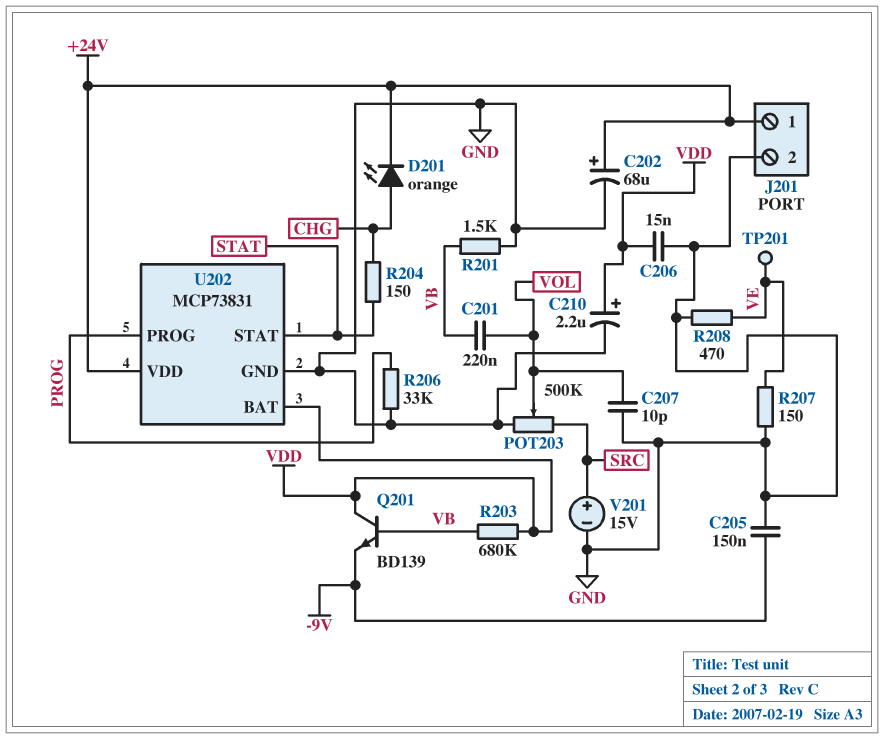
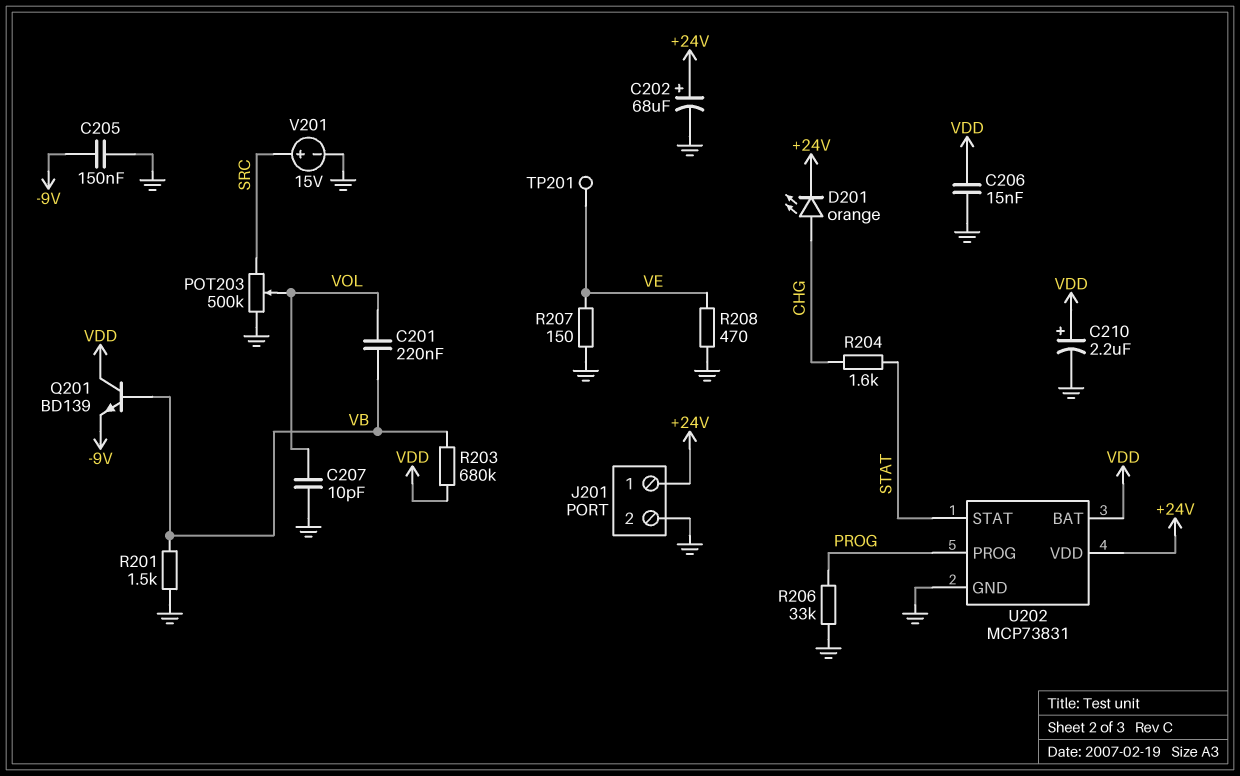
R204: 150 (CHG, STAT) -> 1.6k (CHG, STAT)

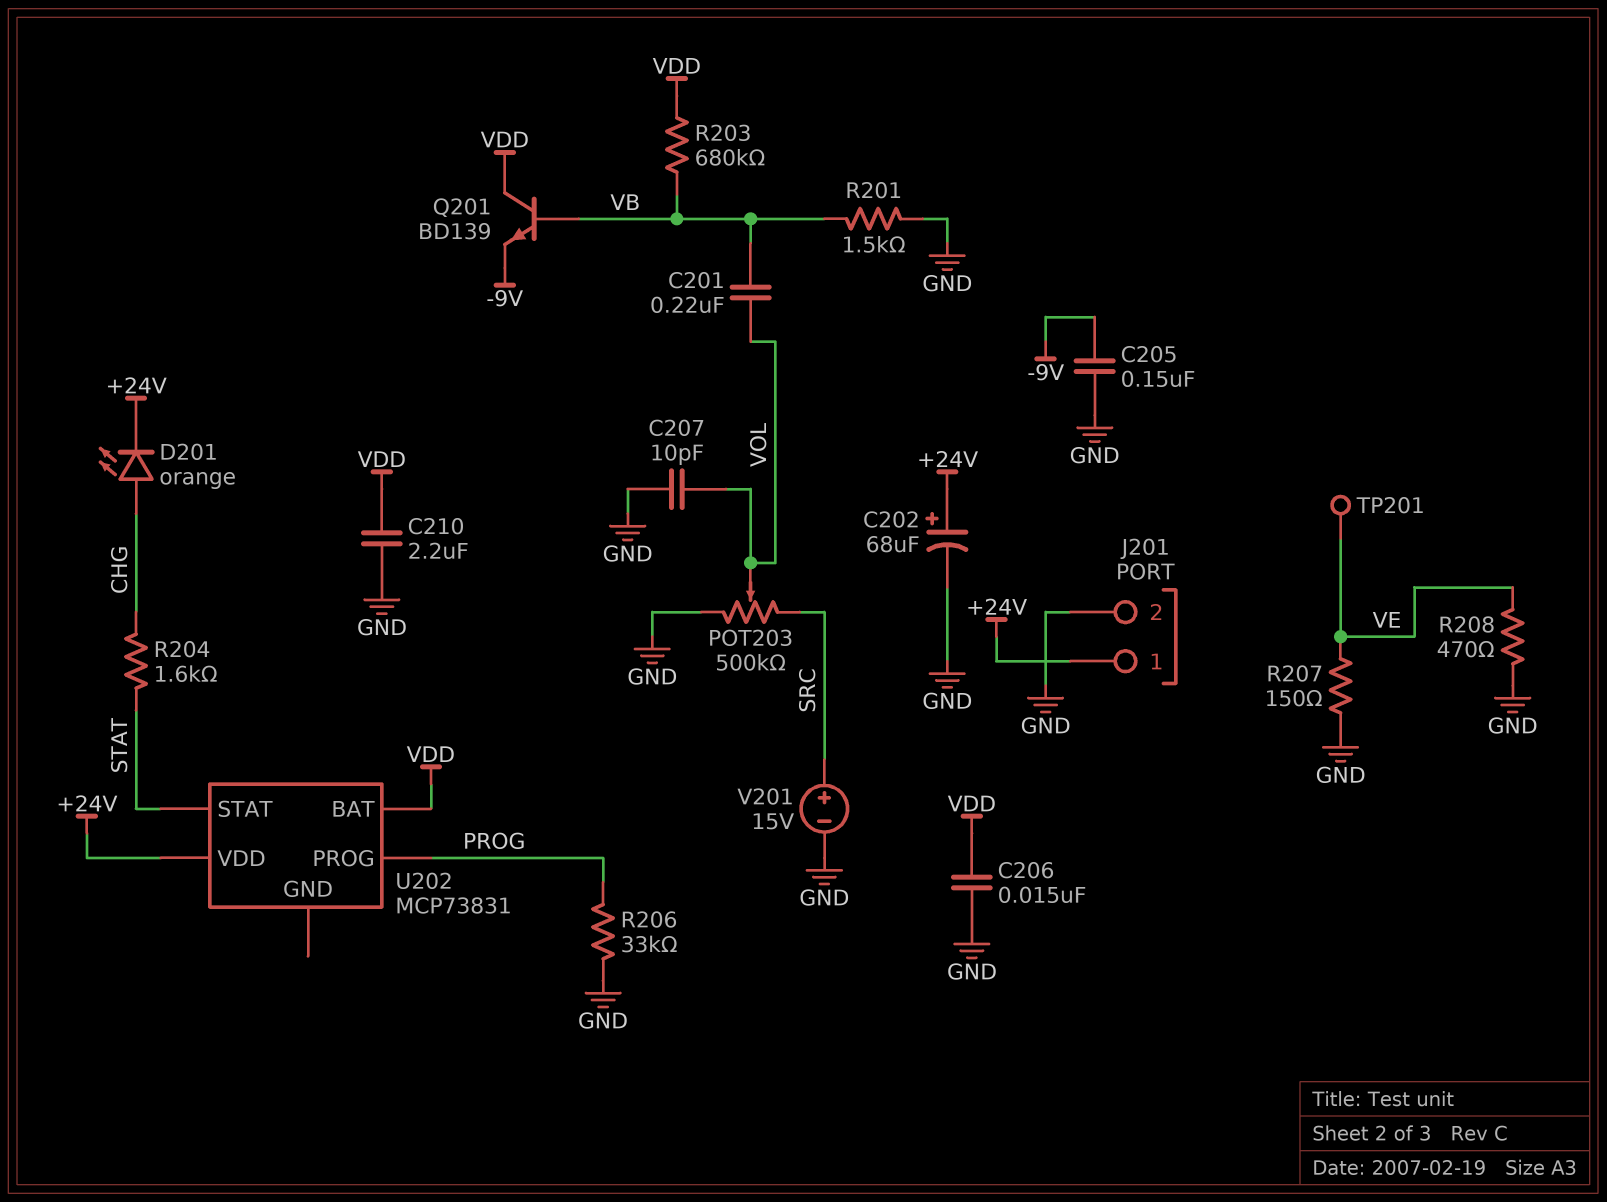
C210: 2.2uF (plus VDD, minus GND) -> 2.2uF (GND, VDD)
U202 pin GND: GND -> none

